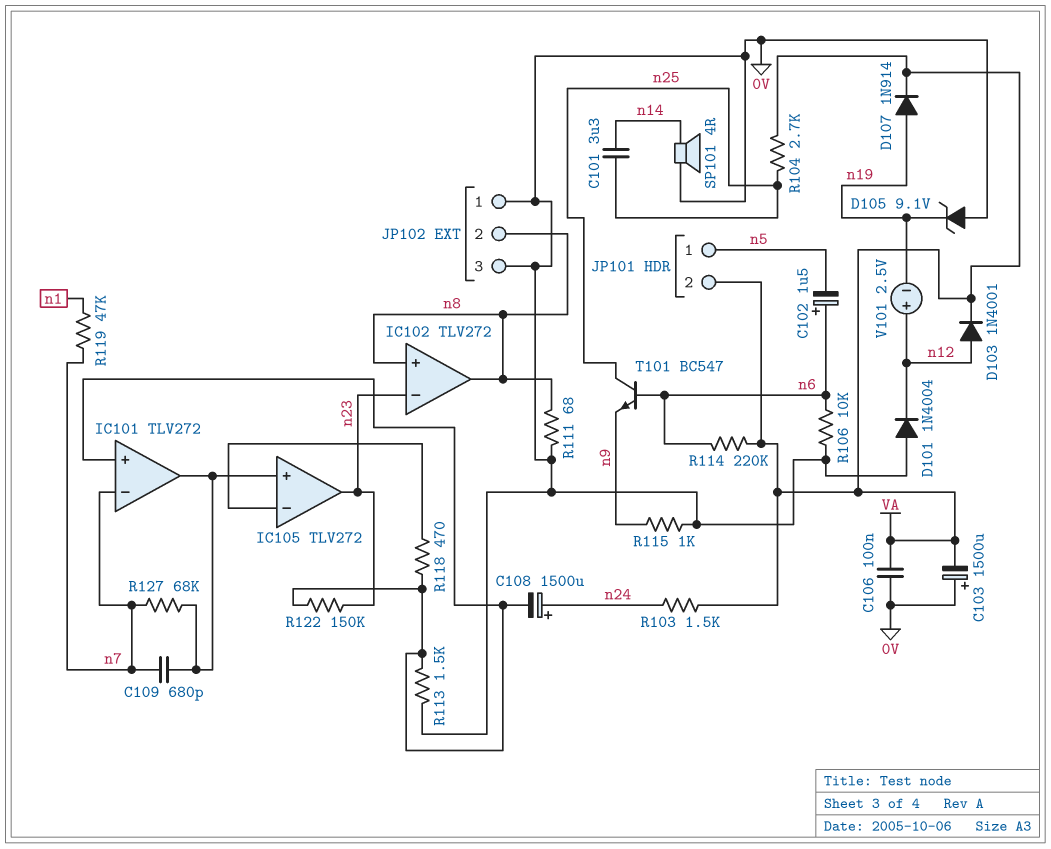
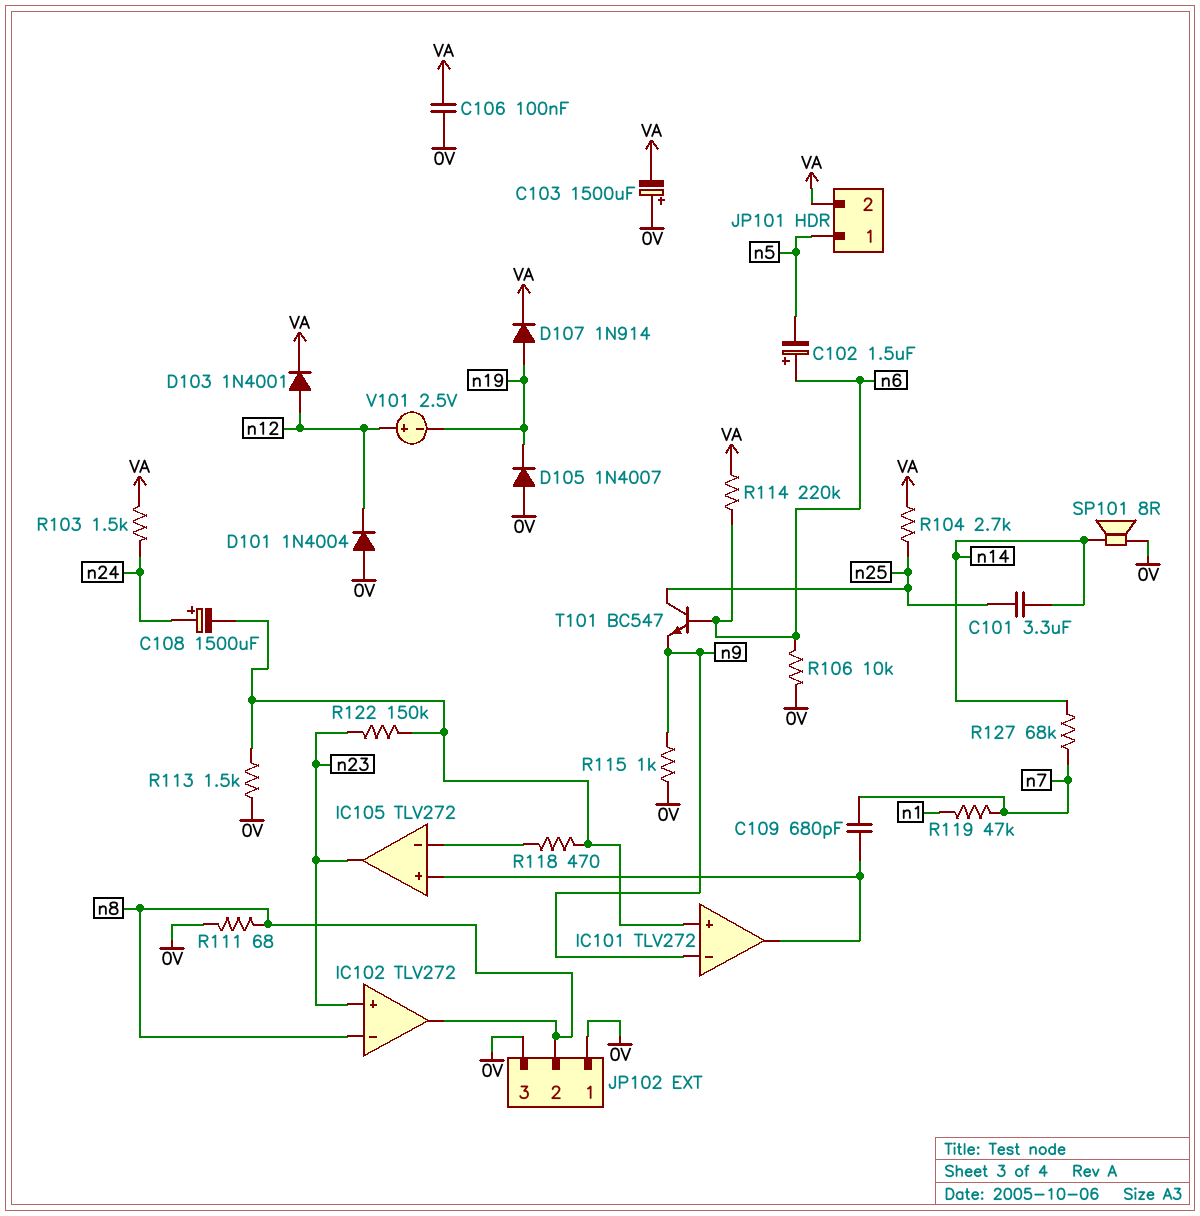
D105: zener 9.1V (A 0V, K n19) -> diode 1N4007 (A 0V, K n19)
IC101 pin in-: n7 -> n9
IC102 pin in+: n8 -> n23
IC102 pin in-: n23 -> n8
R127: 68k (IC101/out, n7) -> 68k (n7, n14)
SP101: speaker 4R (0V, n14) -> speaker 8R (0V, n14)

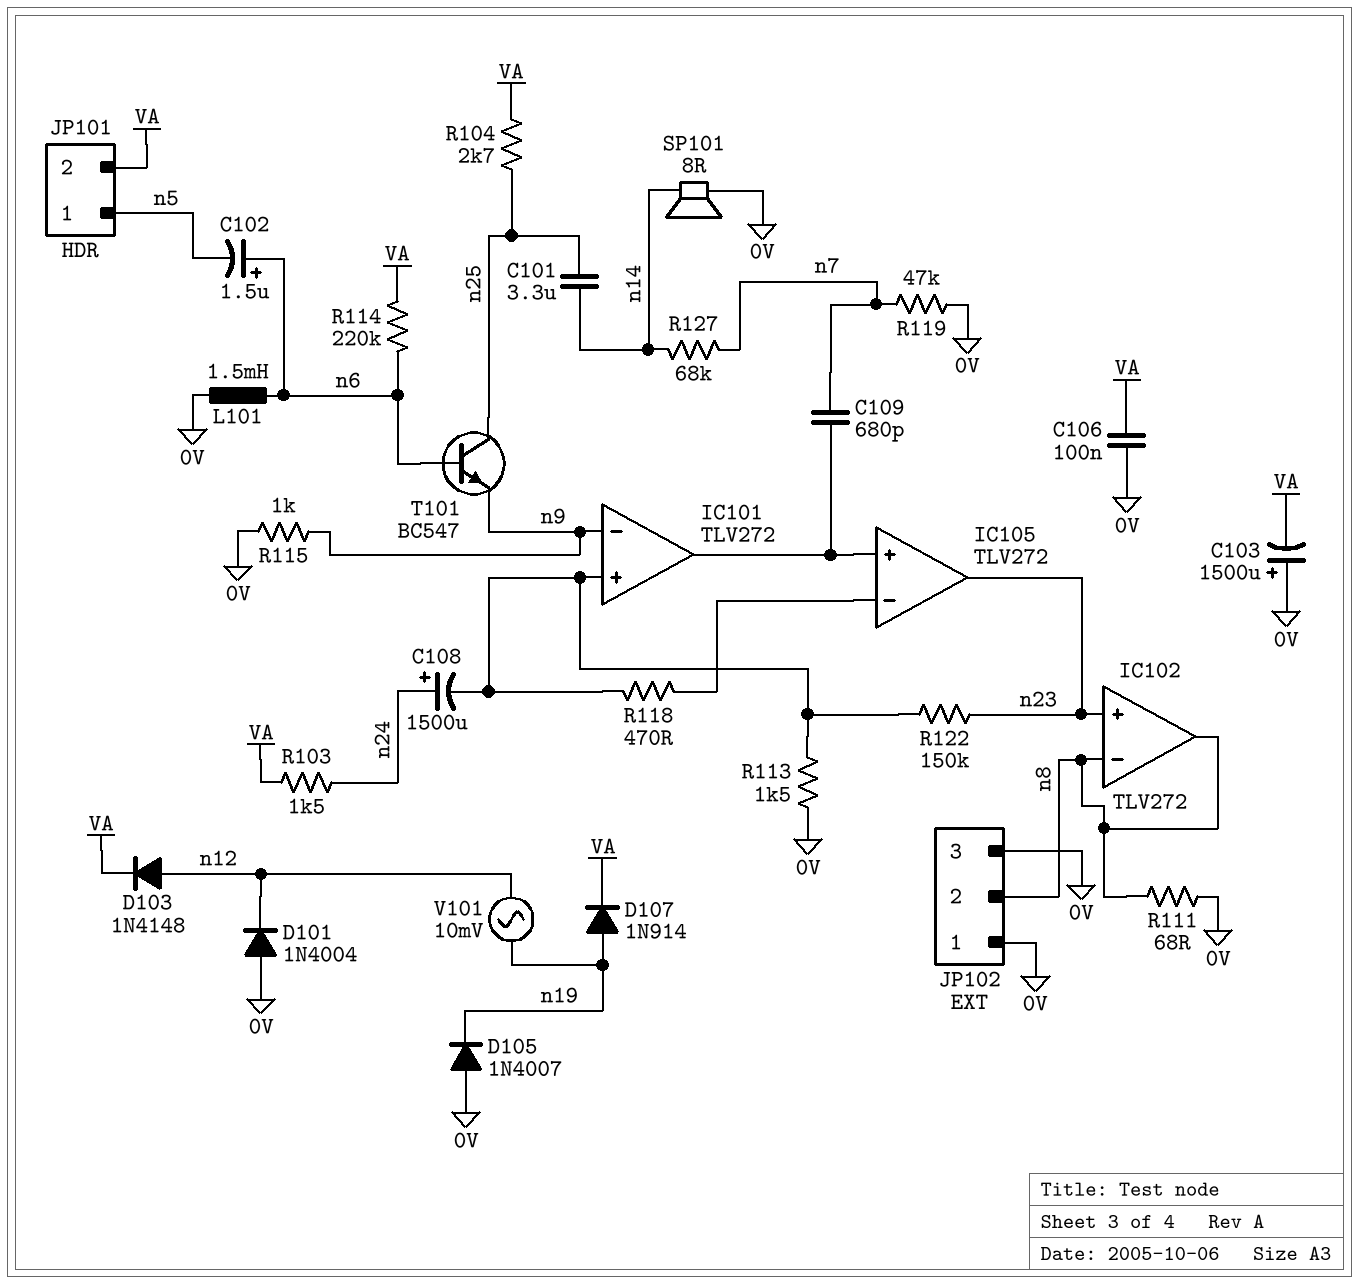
D103: diode 1N4001 (A n12, K VA) -> diode 1N4148 (A n12, K VA)
L101: none -> 1.5mH (0V, n6)
R106: 10k (0V, n6) -> none
R119: 47k (n1, n7) -> 47k (0V, n7)
V101: 2.5V (plus n12, minus n19) -> AC 10mV (n12, n19)

